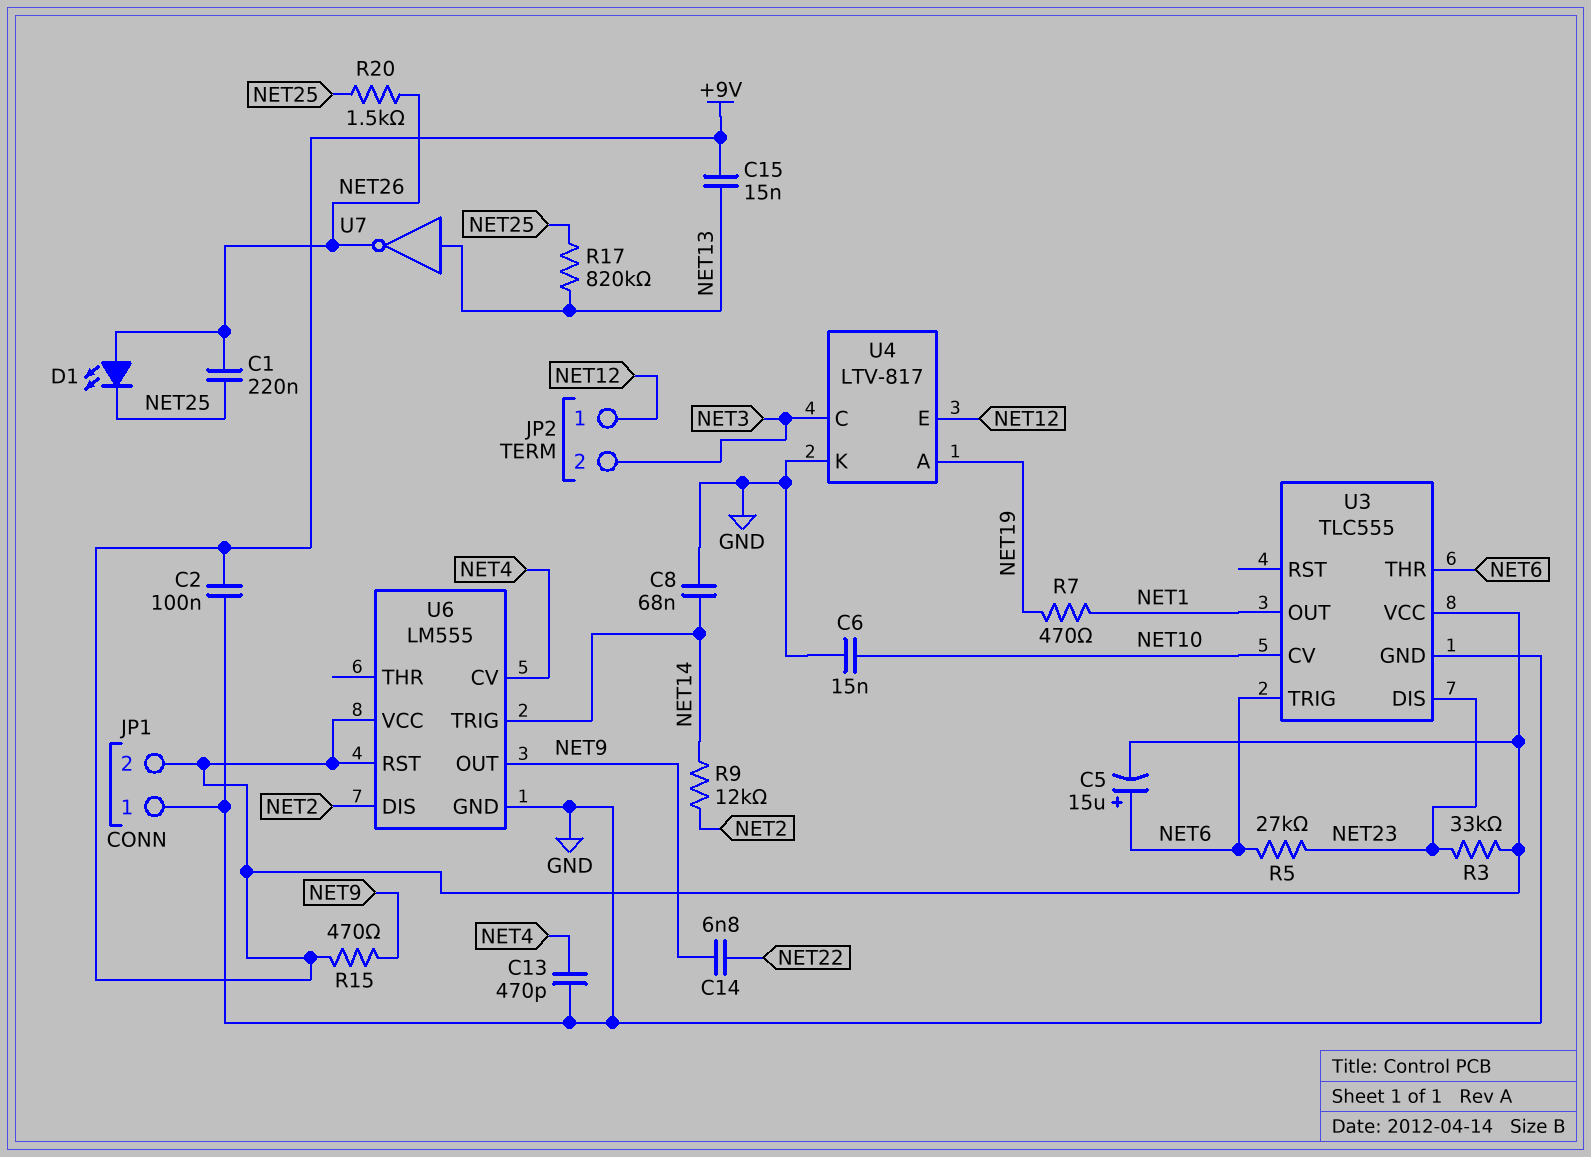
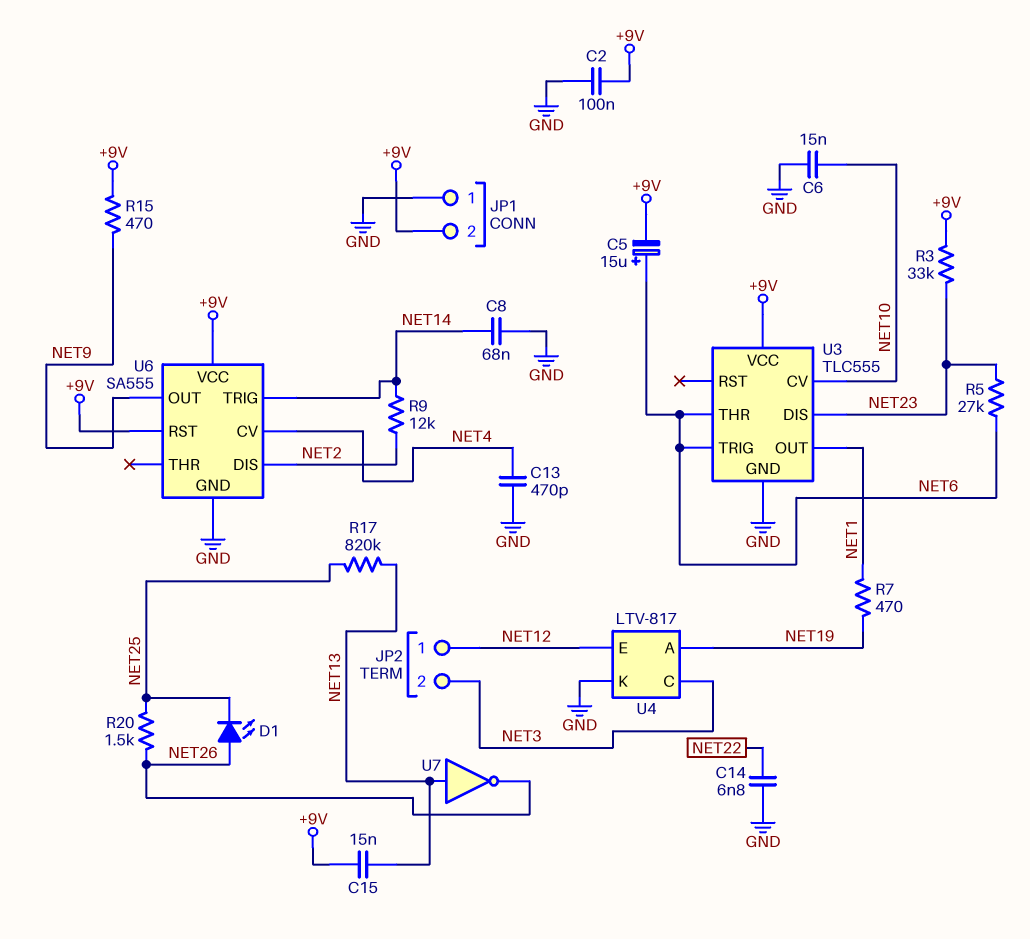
C1: 220nF (NET25, NET26) -> none
C14: 6.8nF (NET9, NET22) -> 6.8nF (GND, NET22)
U6: LM555 -> SA555

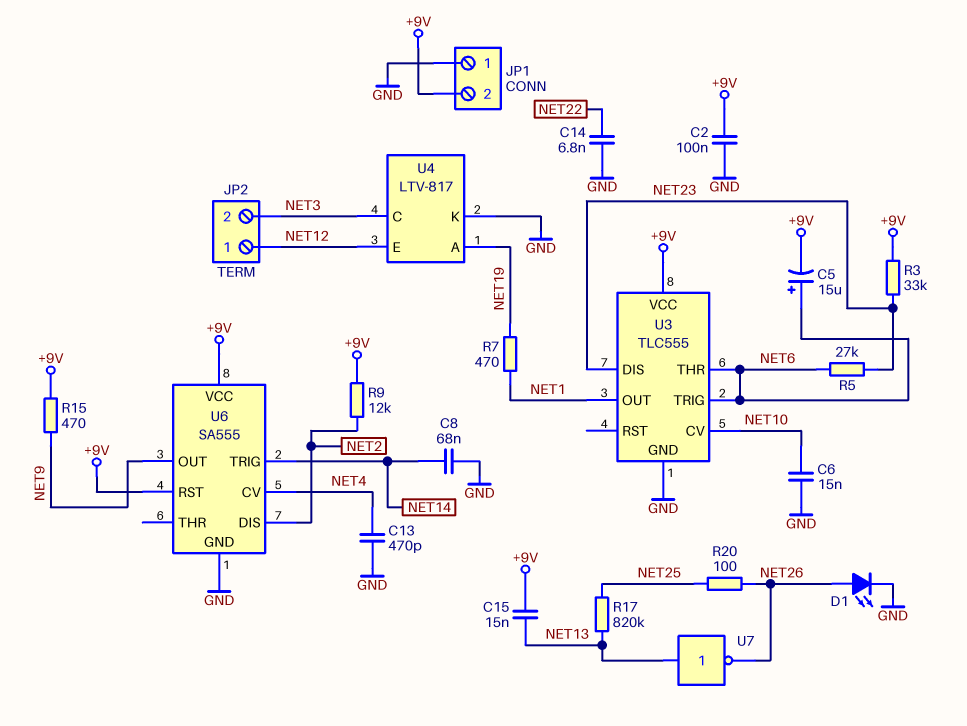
D1: LED (A NET26, K NET25) -> LED (A NET26, K GND)
R9: 12k (NET2, NET14) -> 12k (+9V, NET2)
R20: 1.5k (NET25, NET26) -> 100 (NET25, NET26)

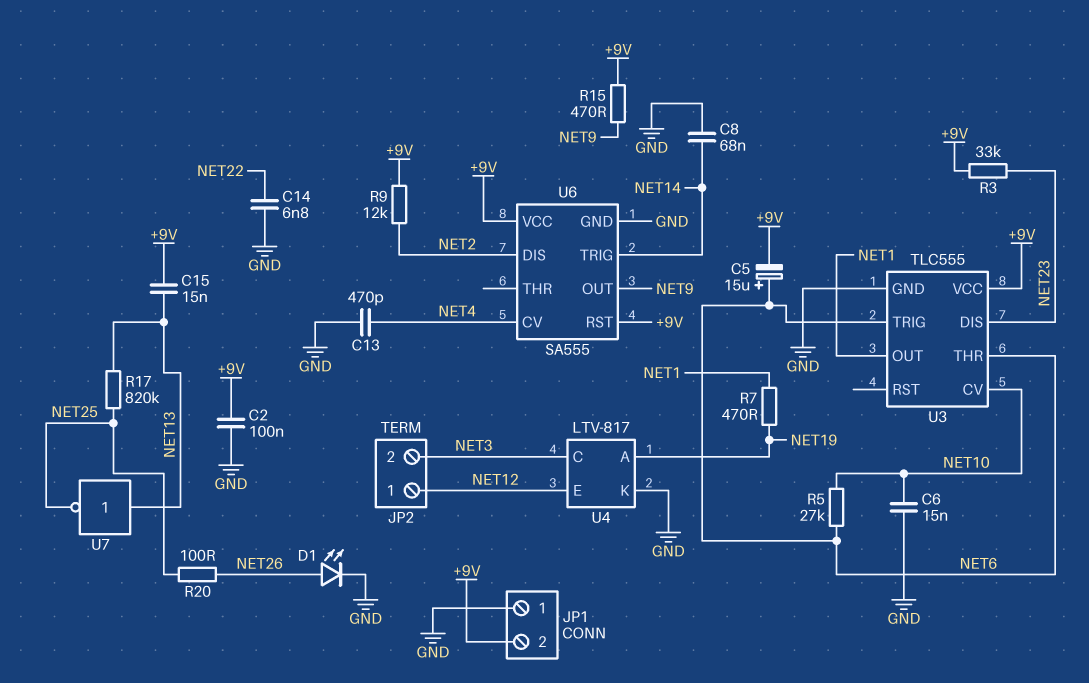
R5: 27k (NET6, NET23) -> 27k (NET6, NET10)
U7: NOT (in NET13, out NET26) -> NOT (in NET13, out NET25)

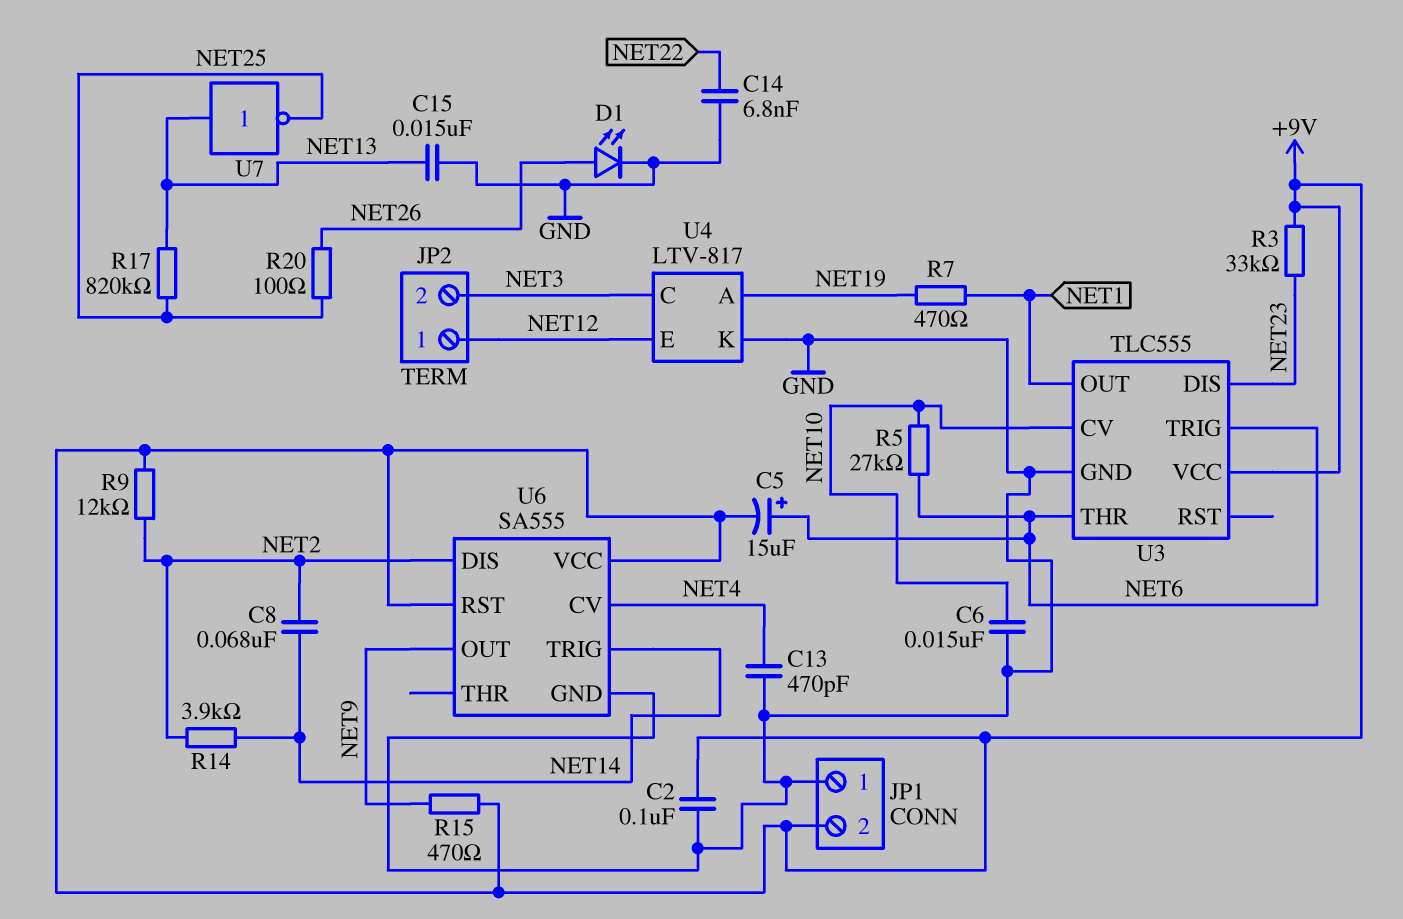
C8: 68nF (GND, NET14) -> 68nF (NET2, NET14)
C15: 15nF (+9V, NET13) -> 15nF (GND, NET13)
R14: none -> 3.9k (NET2, NET14)

